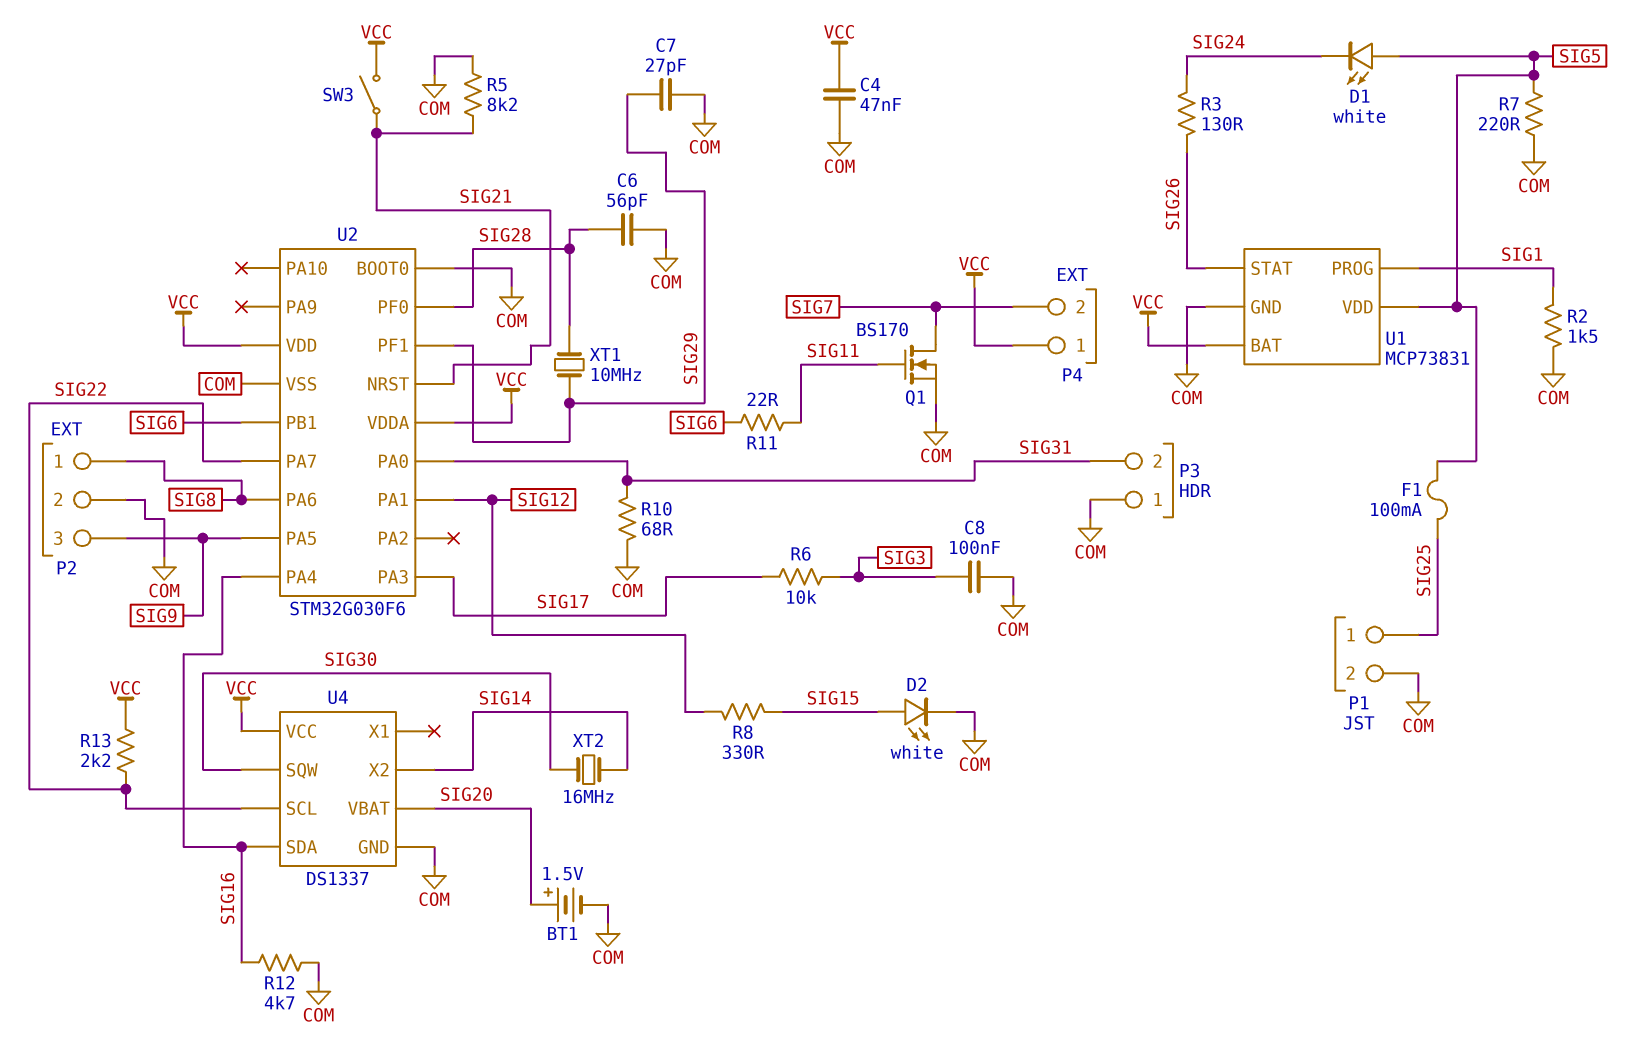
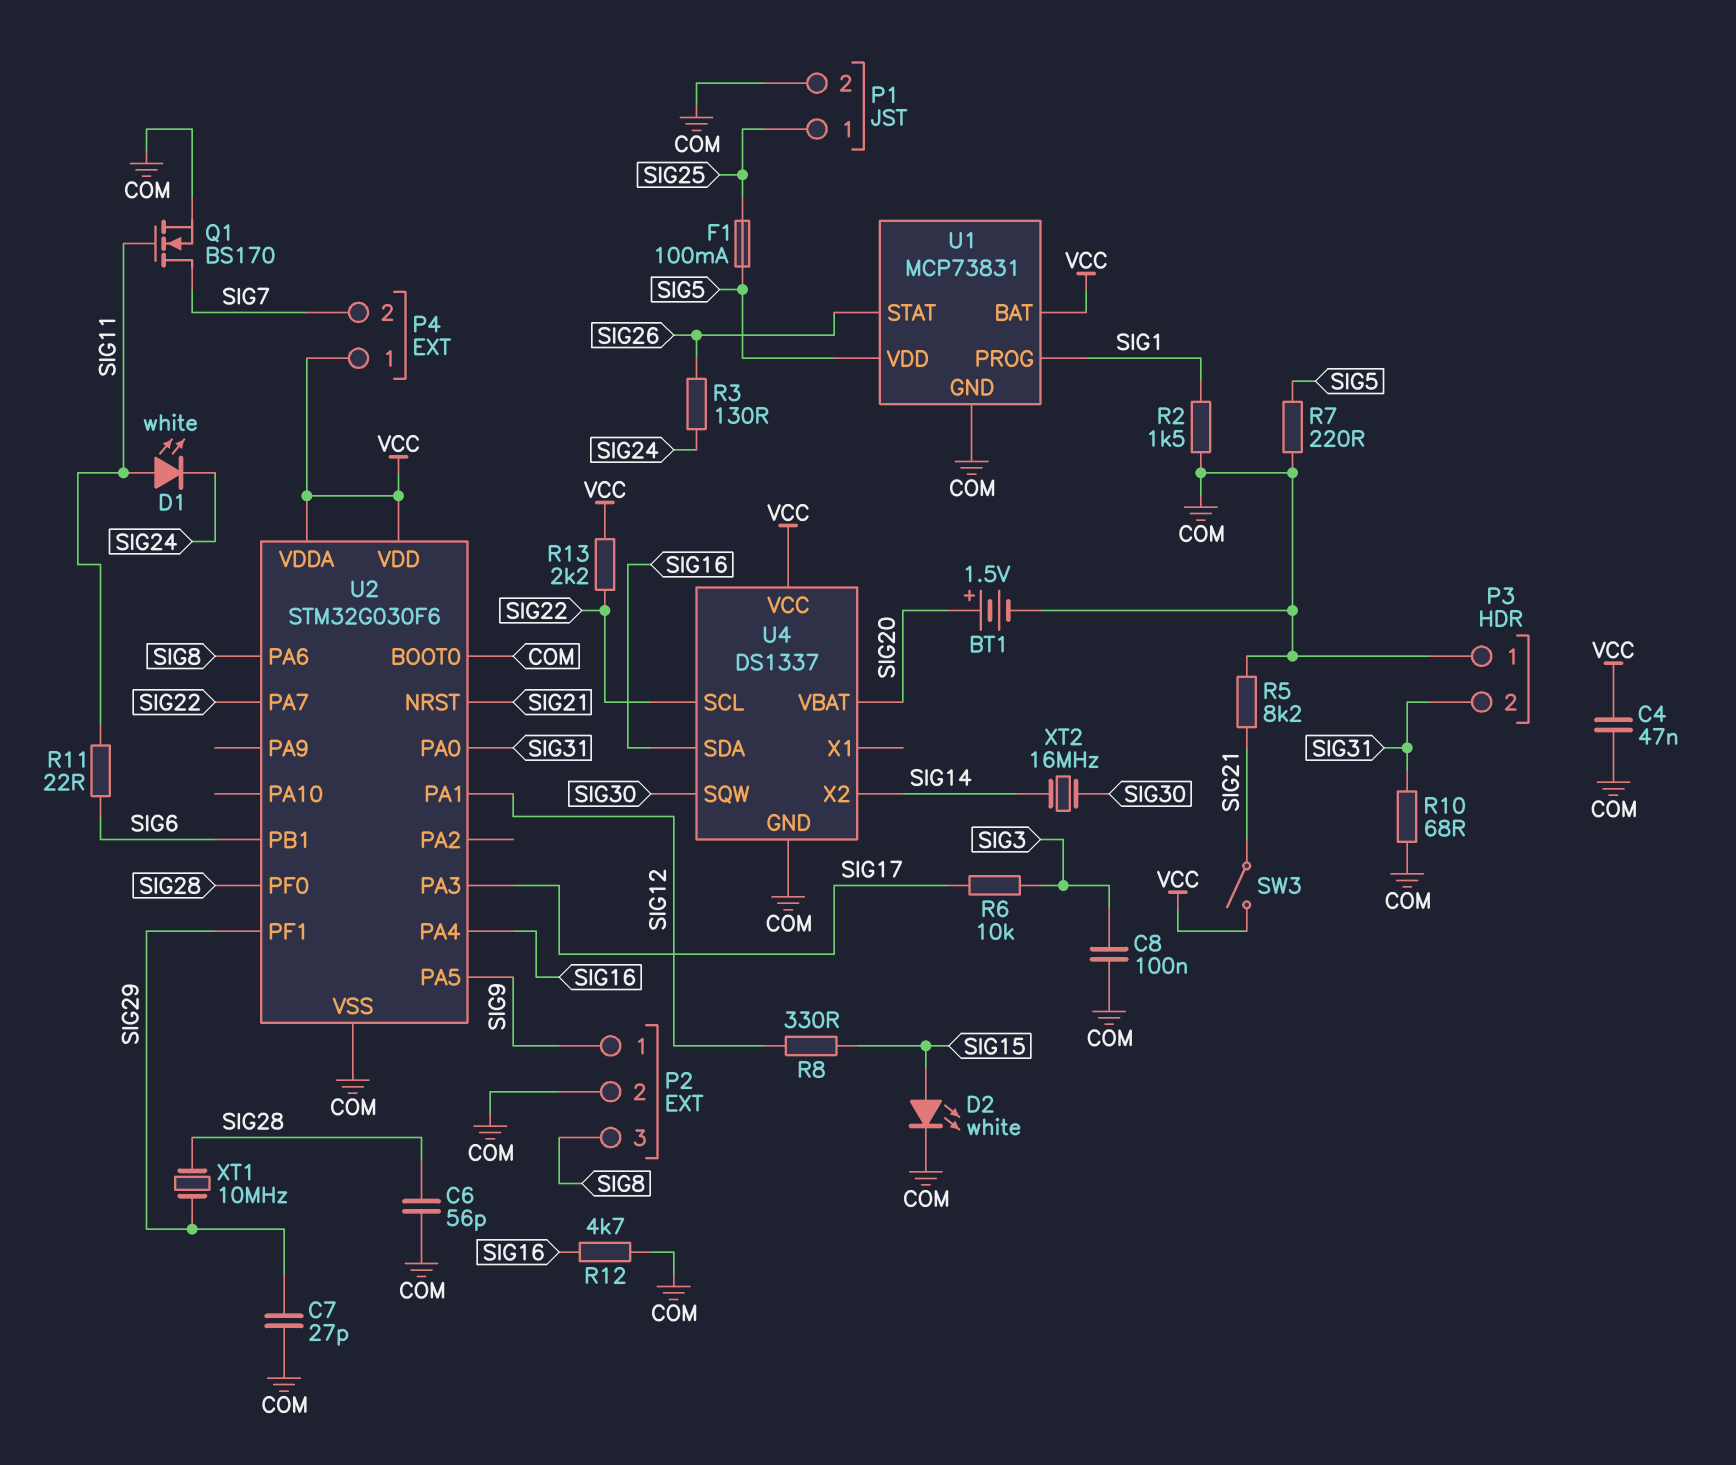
D1: LED white (A SIG5, K SIG24) -> LED white (A SIG11, K SIG24)
P2 pin 1: SIG8 -> SIG9
P2 pin 3: SIG9 -> SIG8

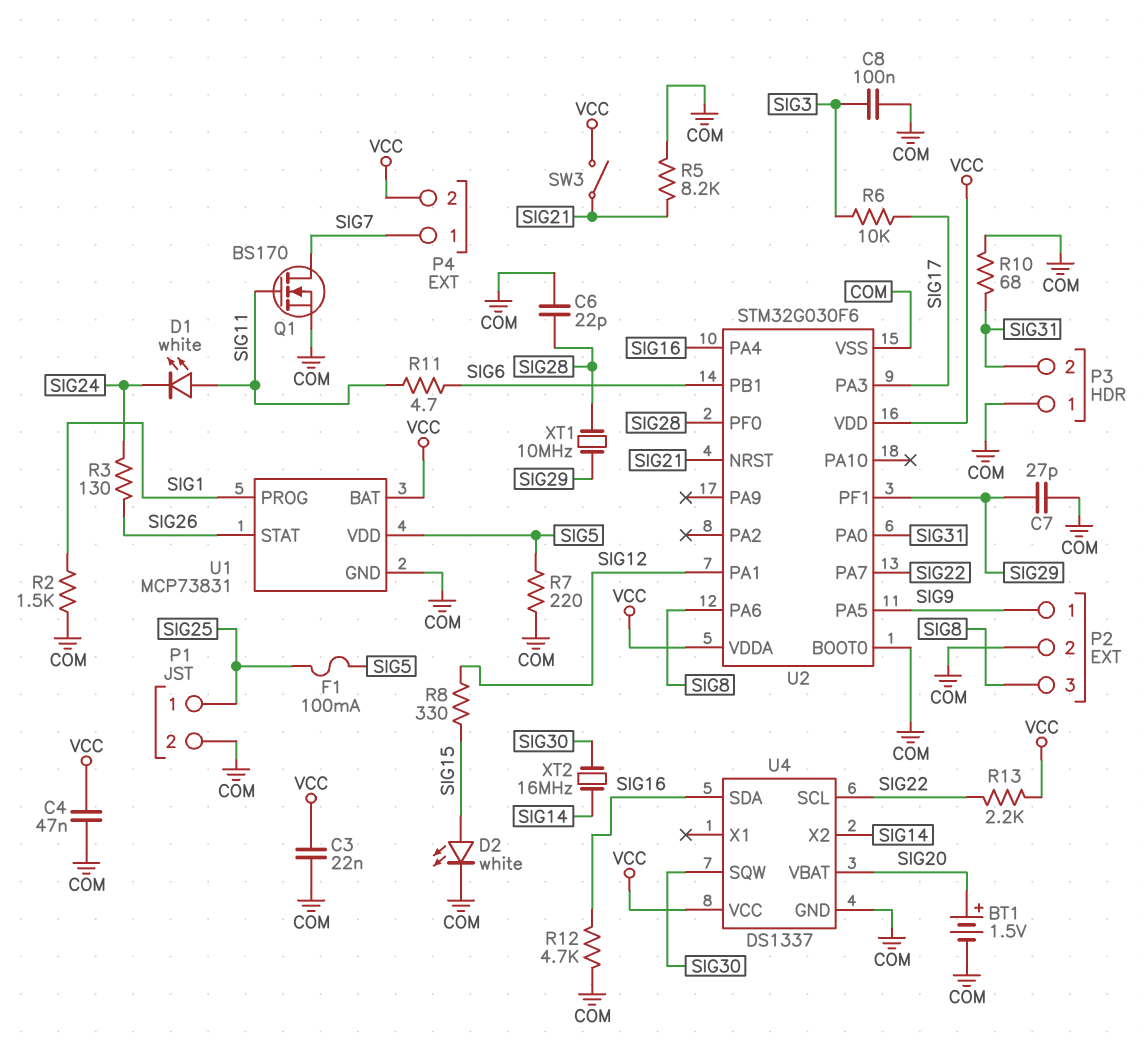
C3: none -> 22nF (COM, VCC)
C6: 56pF (COM, SIG28) -> 22pF (COM, SIG28)
P4 pin 1: VCC -> SIG7
P4 pin 2: SIG7 -> VCC
R11: 22 (SIG6, SIG11) -> 4.7 (SIG6, SIG11)

